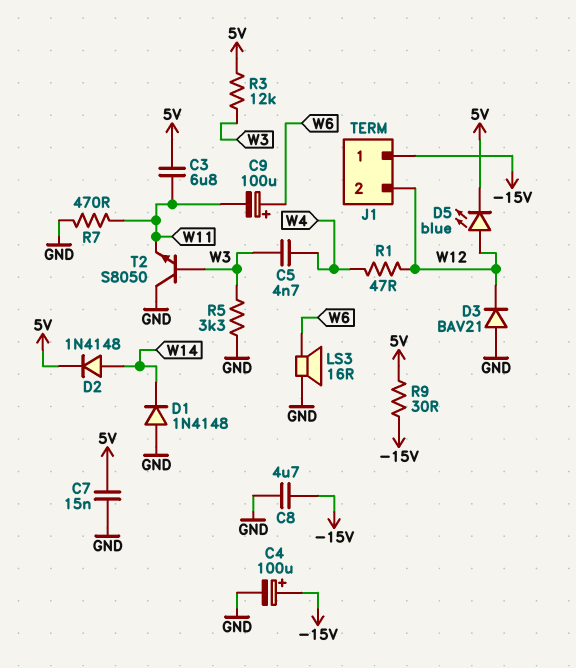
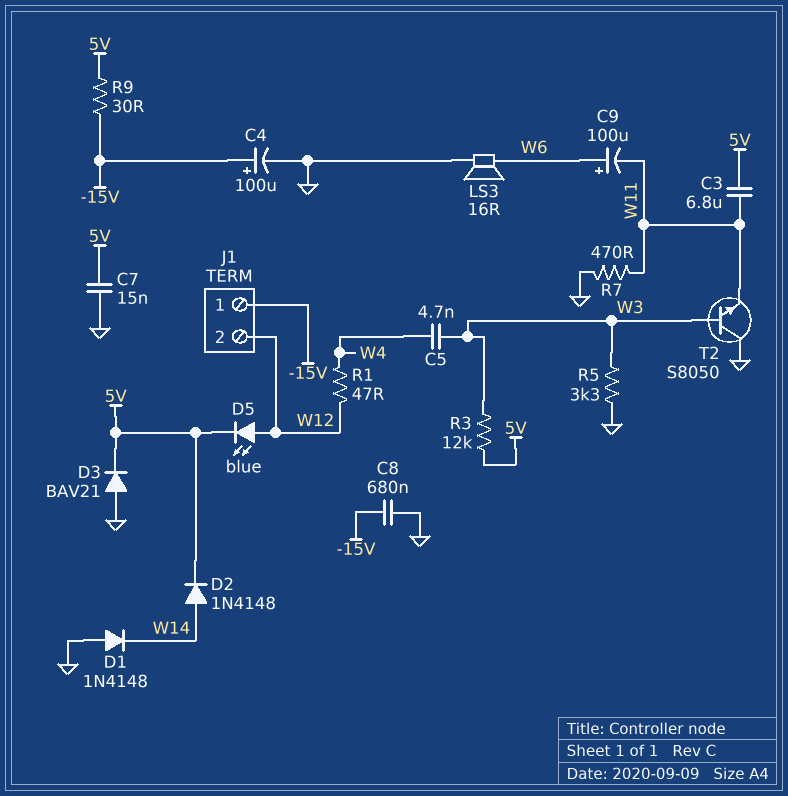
C8: 4.7uF (-15V, GND) -> 680nF (-15V, GND)
D3: diode BAV21 (A GND, K W12) -> diode BAV21 (A GND, K 5V)

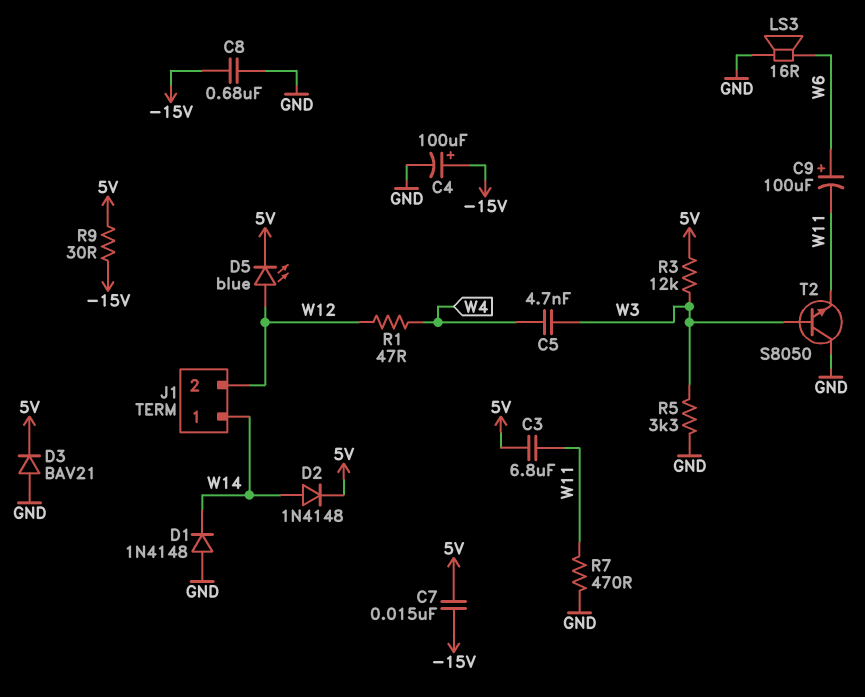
C7: 15nF (5V, GND) -> 15nF (-15V, 5V)
J1 pin 1: -15V -> W14

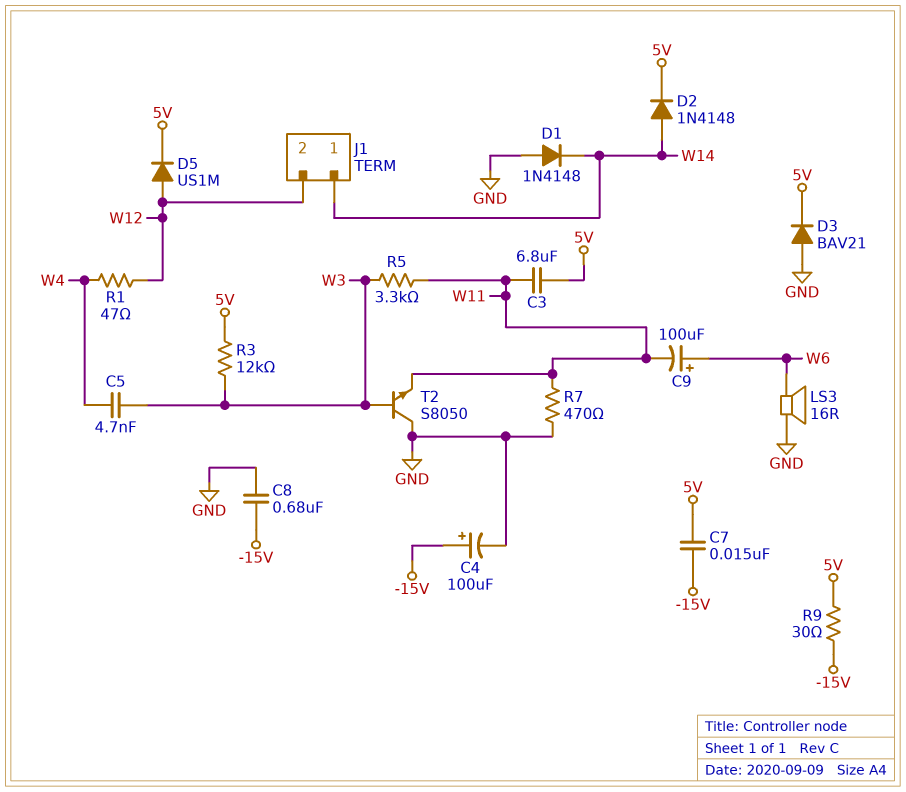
D5: LED blue (A W12, K 5V) -> diode US1M (A W12, K 5V)
R5: 3.3k (GND, W3) -> 3.3k (W3, W11)

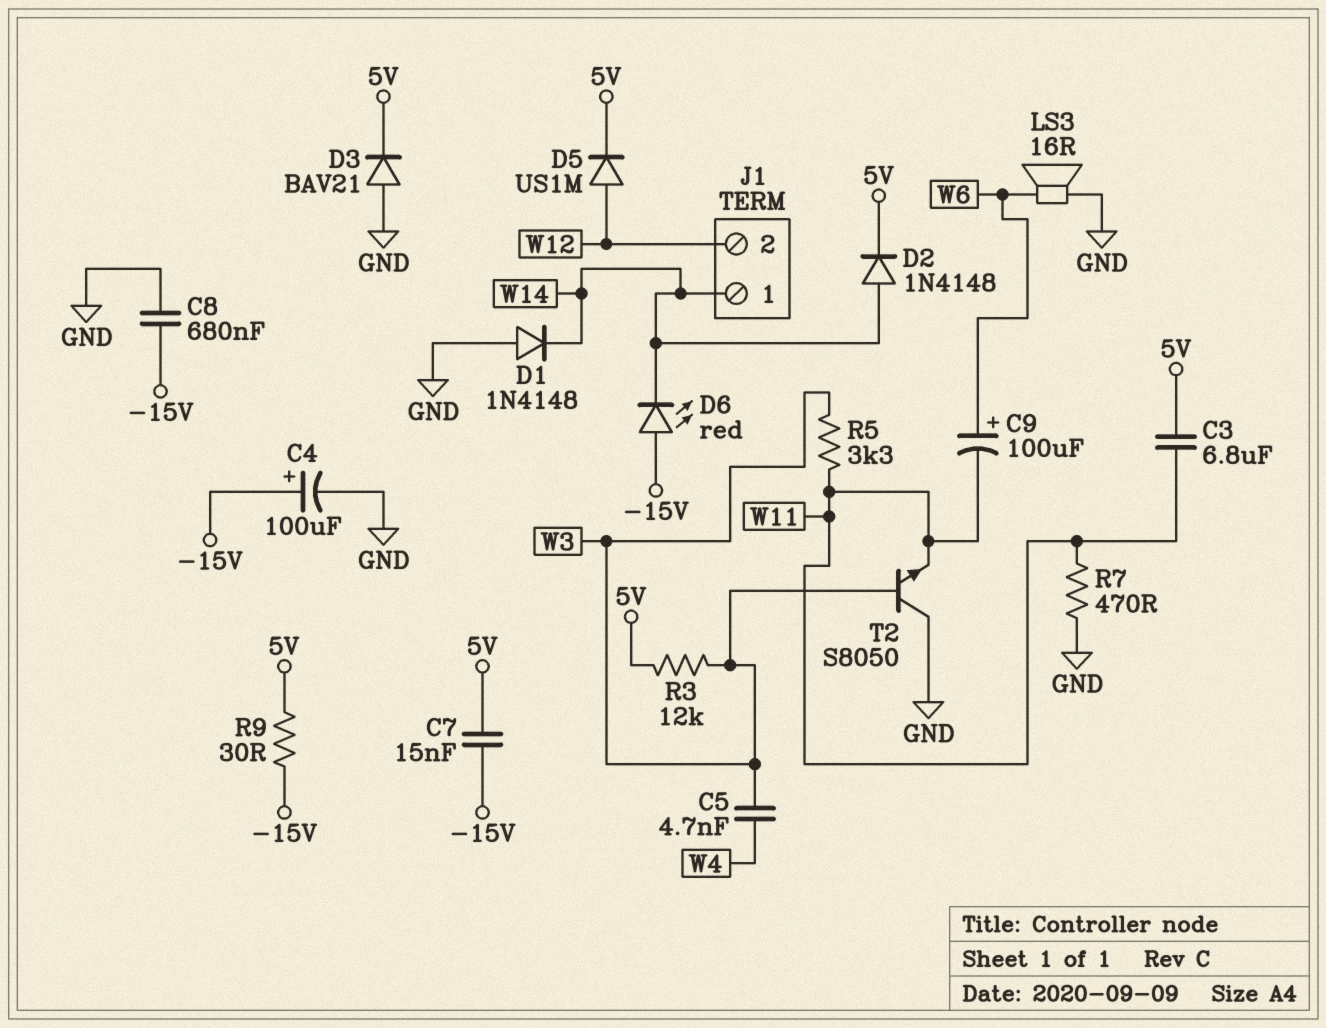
D6: none -> LED red (A -15V, K W14)
R1: 47 (W4, W12) -> none

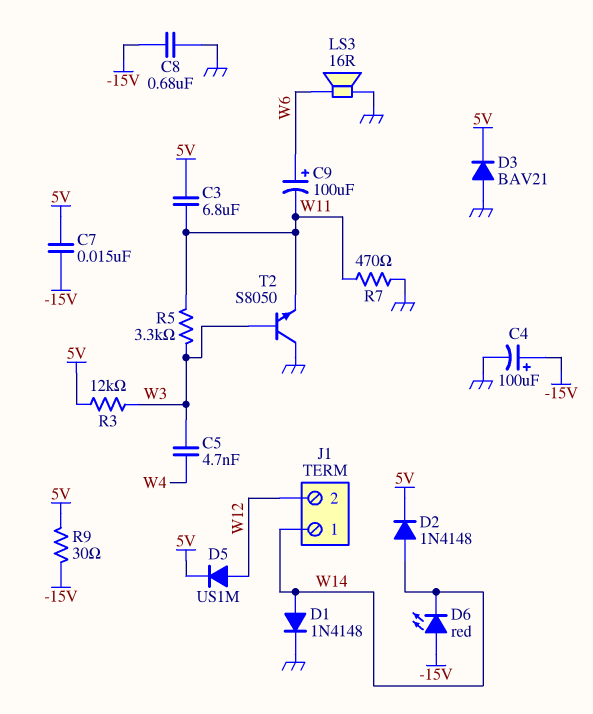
D1: diode 1N4148 (A GND, K W14) -> diode 1N4148 (A W14, K GND)

